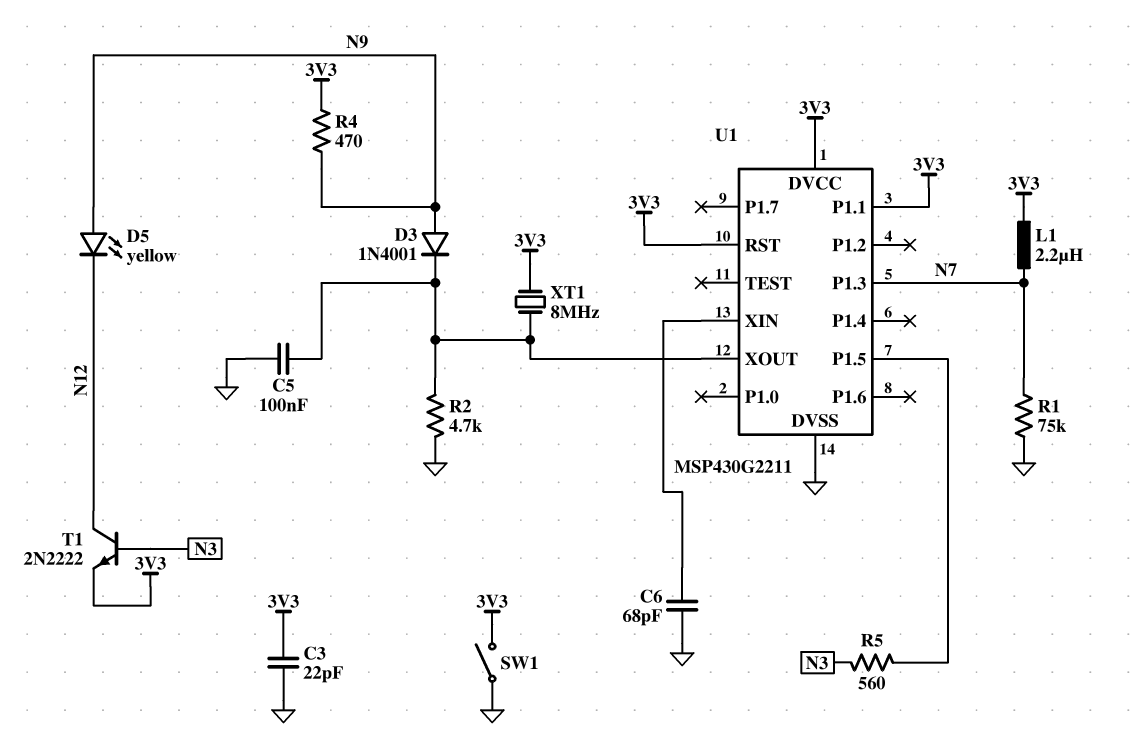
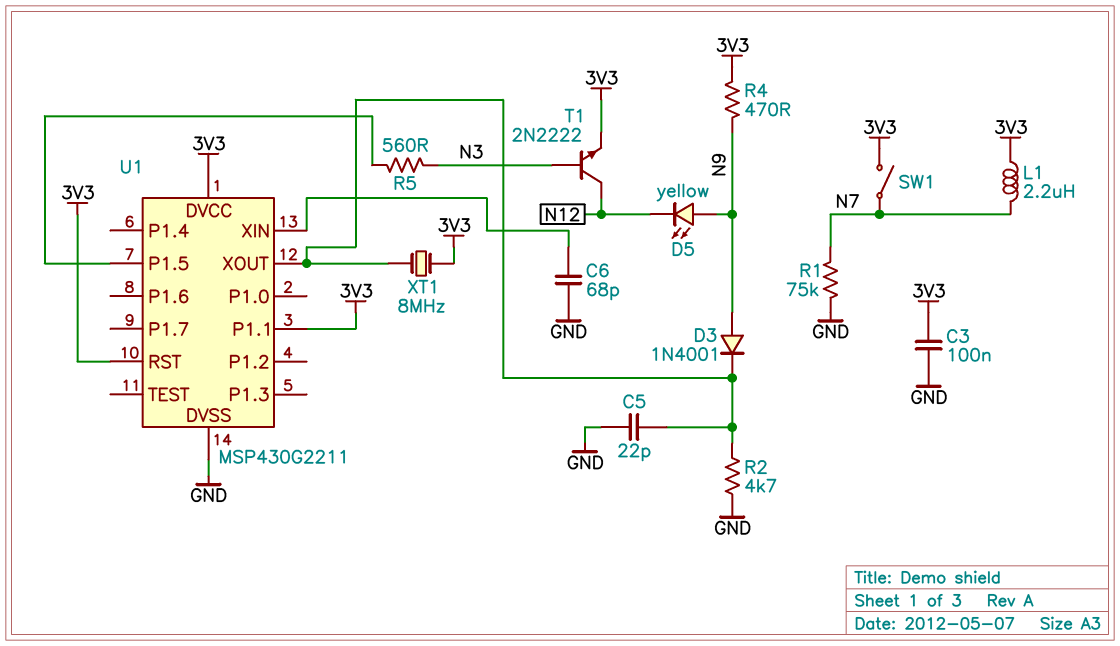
C3: 22pF (3V3, GND) -> 100nF (3V3, GND)
C5: 100nF (GND, U1/XOUT) -> 22pF (GND, U1/XOUT)
SW1: switch (3V3, GND) -> switch (3V3, N7)
U1 pin P1.3: N7 -> none

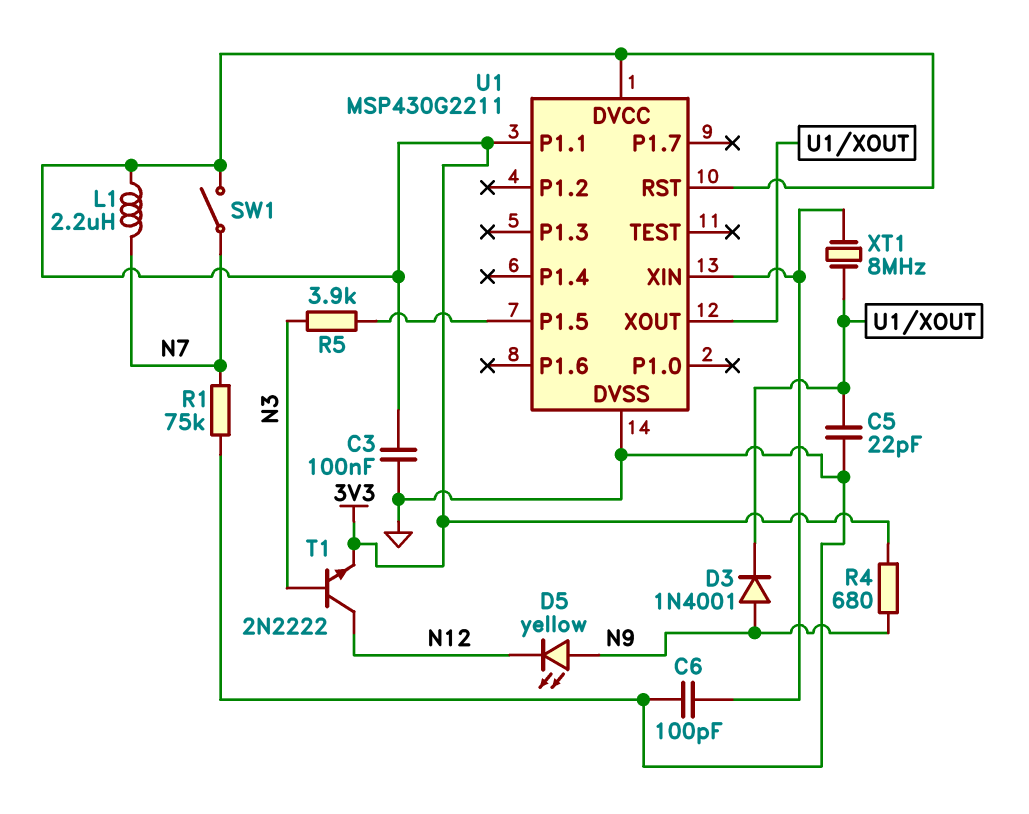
C6: 68pF (GND, U1/XIN) -> 100pF (GND, U1/XIN)
R2: 4.7k (GND, U1/XOUT) -> none
R4: 470 (3V3, N9) -> 680 (3V3, N9)
R5: 560 (N3, U1/P1.5) -> 3.9k (N3, U1/P1.5)
XT1: 8MHz (3V3, U1/XOUT) -> 8MHz (U1/XIN, U1/XOUT)

